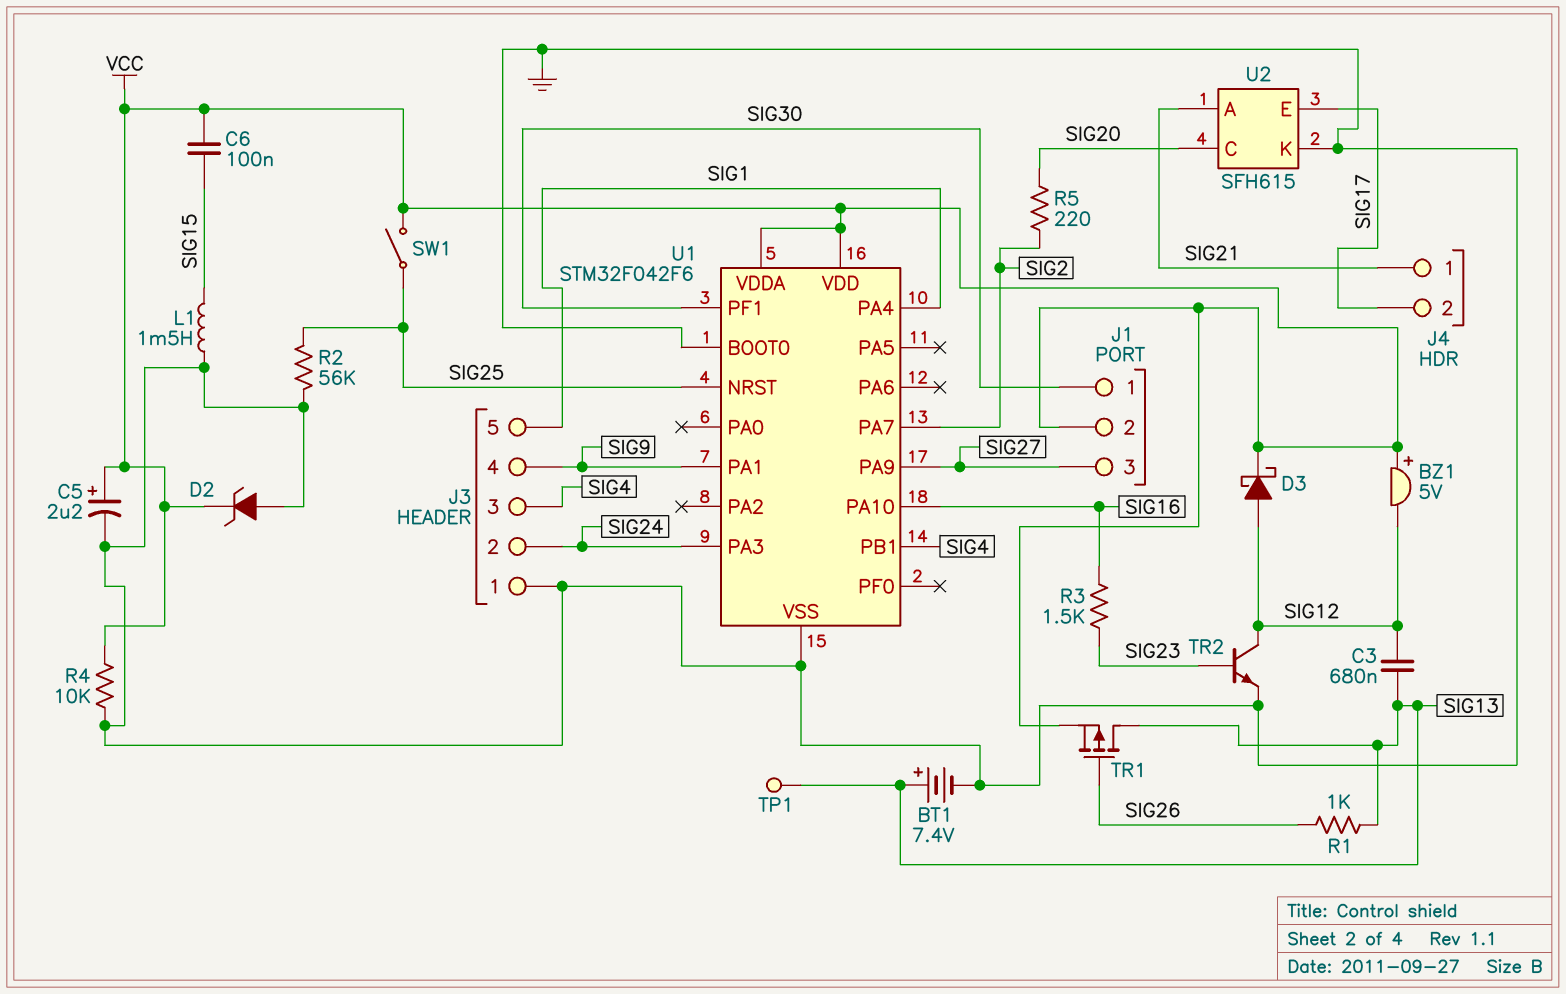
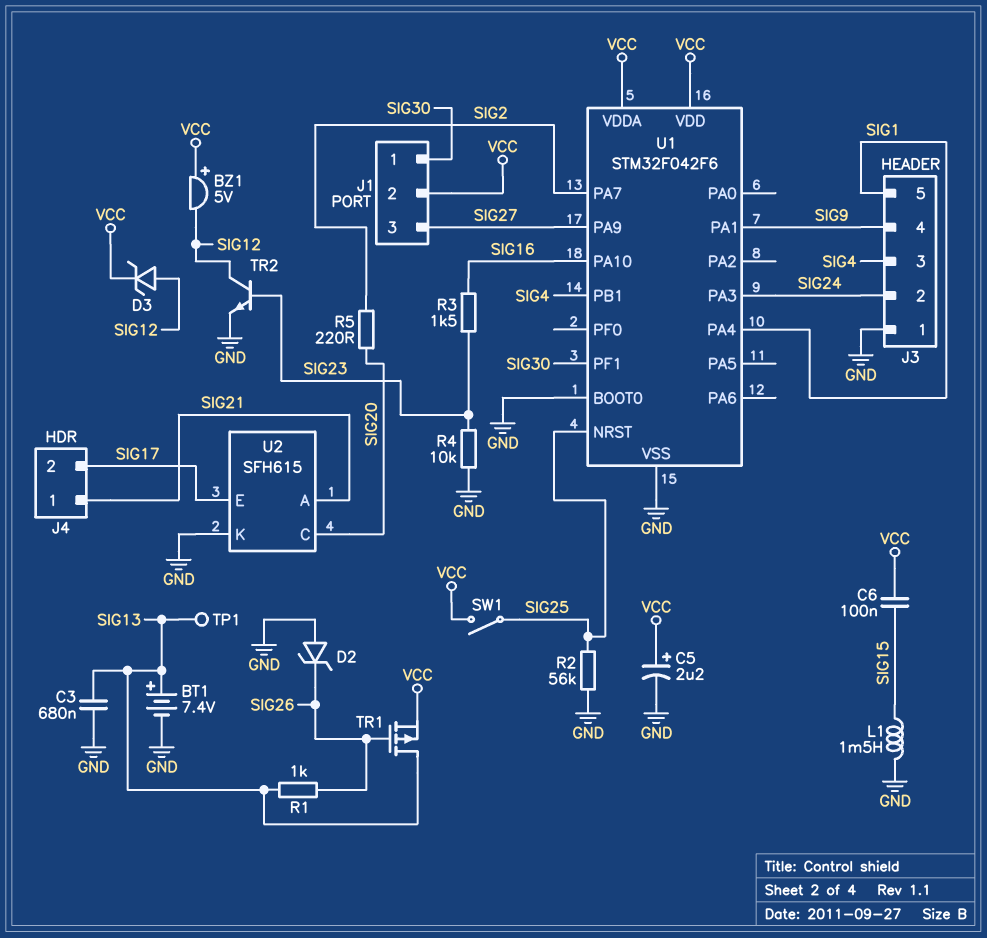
C3: 680nF (SIG12, SIG13) -> 680nF (GND, SIG13)
D2: zener (A GND, K VCC) -> zener (A GND, K SIG26)
D3: schottky (A SIG12, K VCC) -> zener (A SIG12, K VCC)
R4: 10k (GND, VCC) -> 10k (GND, SIG23)

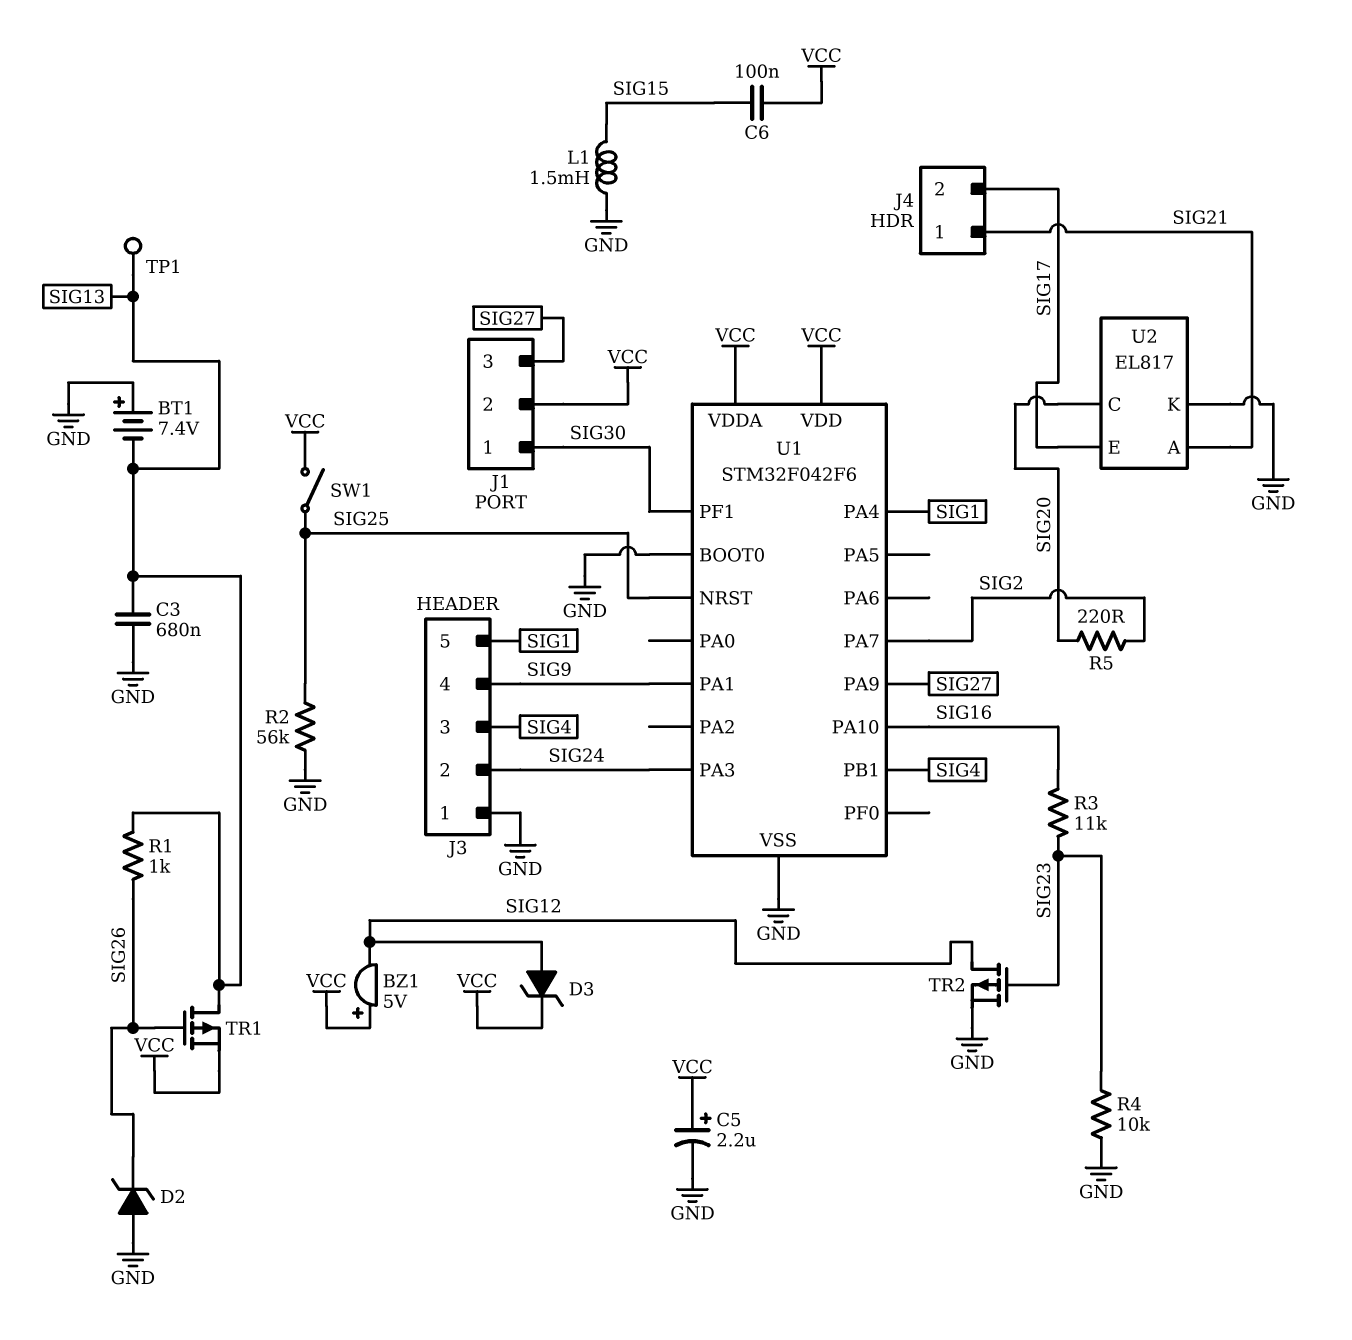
BT1: 7.4V (plus SIG13, minus GND) -> 7.4V (plus GND, minus SIG13)
R3: 1.5k (SIG16, SIG23) -> 11k (SIG16, SIG23)
TR2: NPN (B SIG23, C SIG12, E GND) -> PMOS (G SIG23, D SIG12, S GND)
U2: SFH615 -> EL817

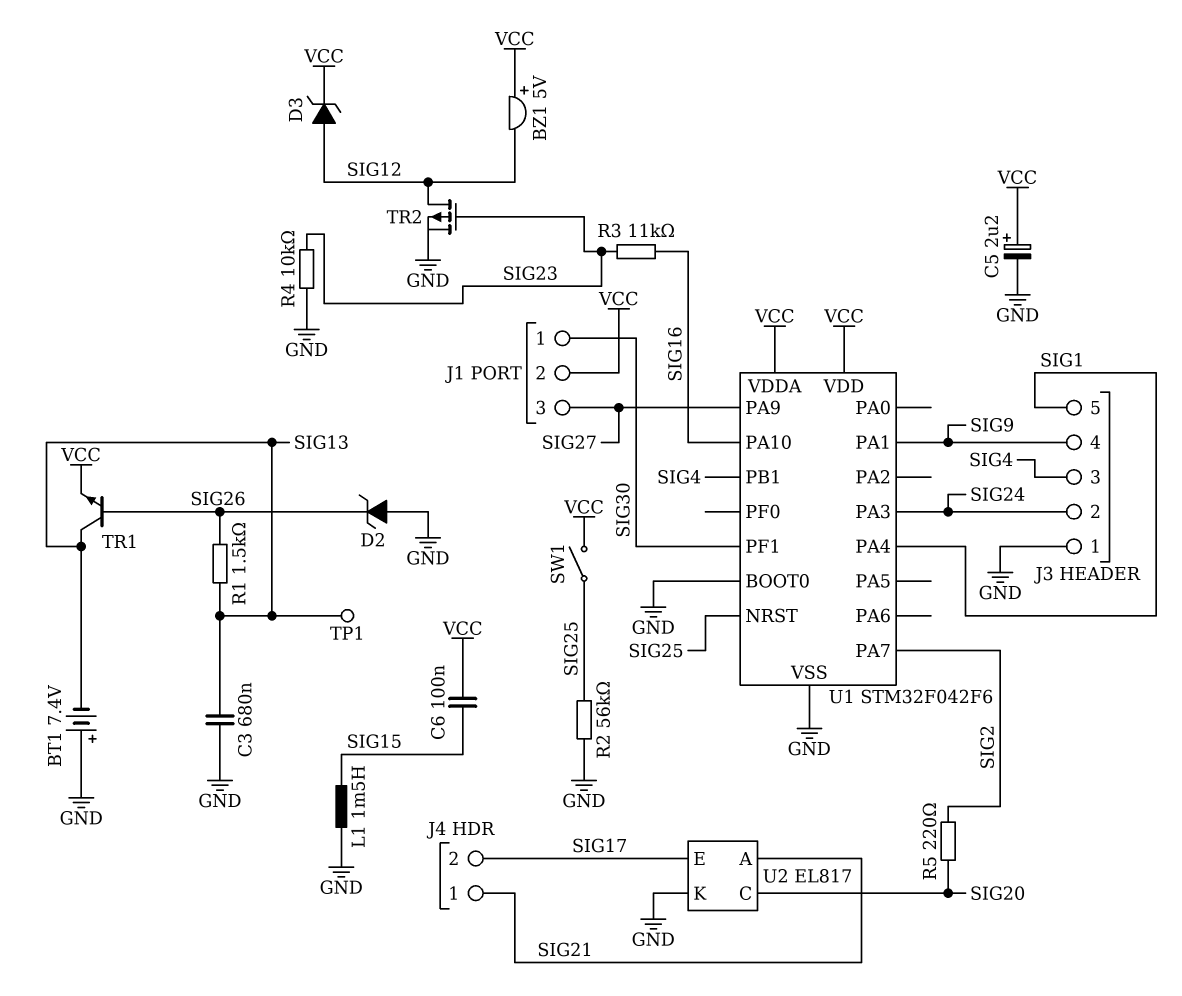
R1: 1k (SIG13, SIG26) -> 1.5k (SIG13, SIG26)
TR1: PMOS (G SIG26, D SIG13, S VCC) -> NPN (B SIG26, C SIG13, E VCC)

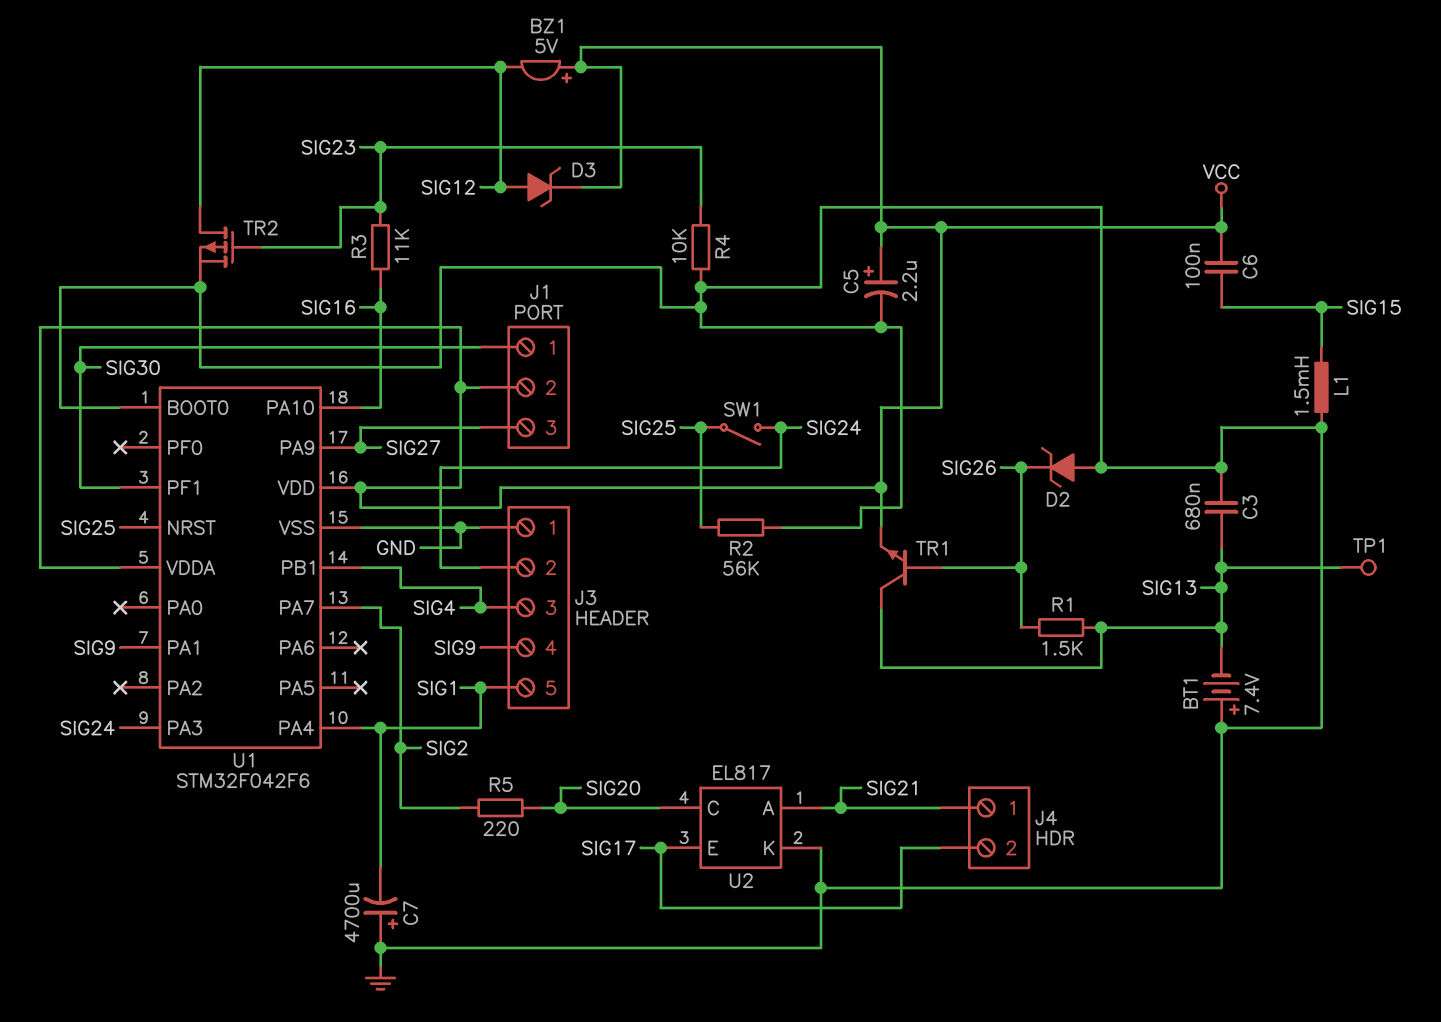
C7: none -> 4700uF (plus GND, minus SIG1)
SW1: switch (SIG25, VCC) -> switch (SIG24, SIG25)

